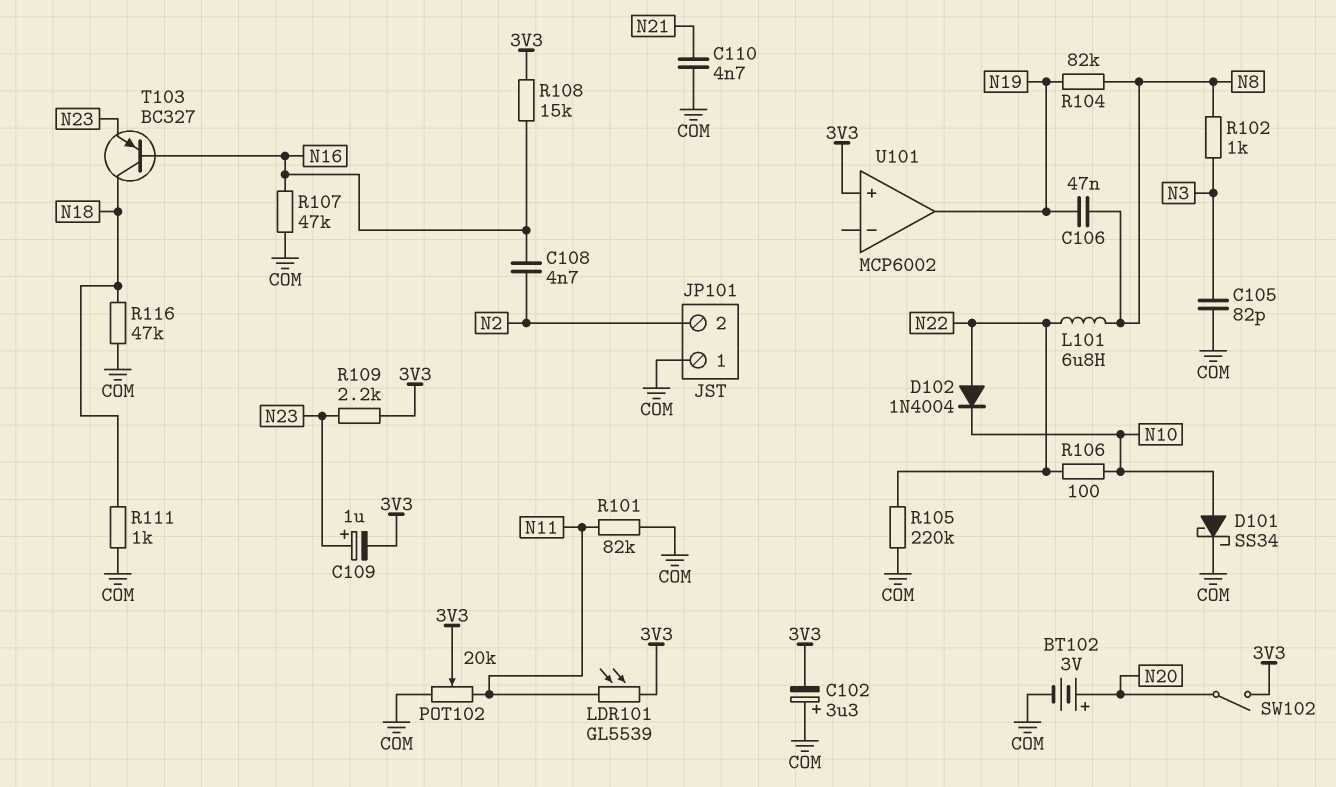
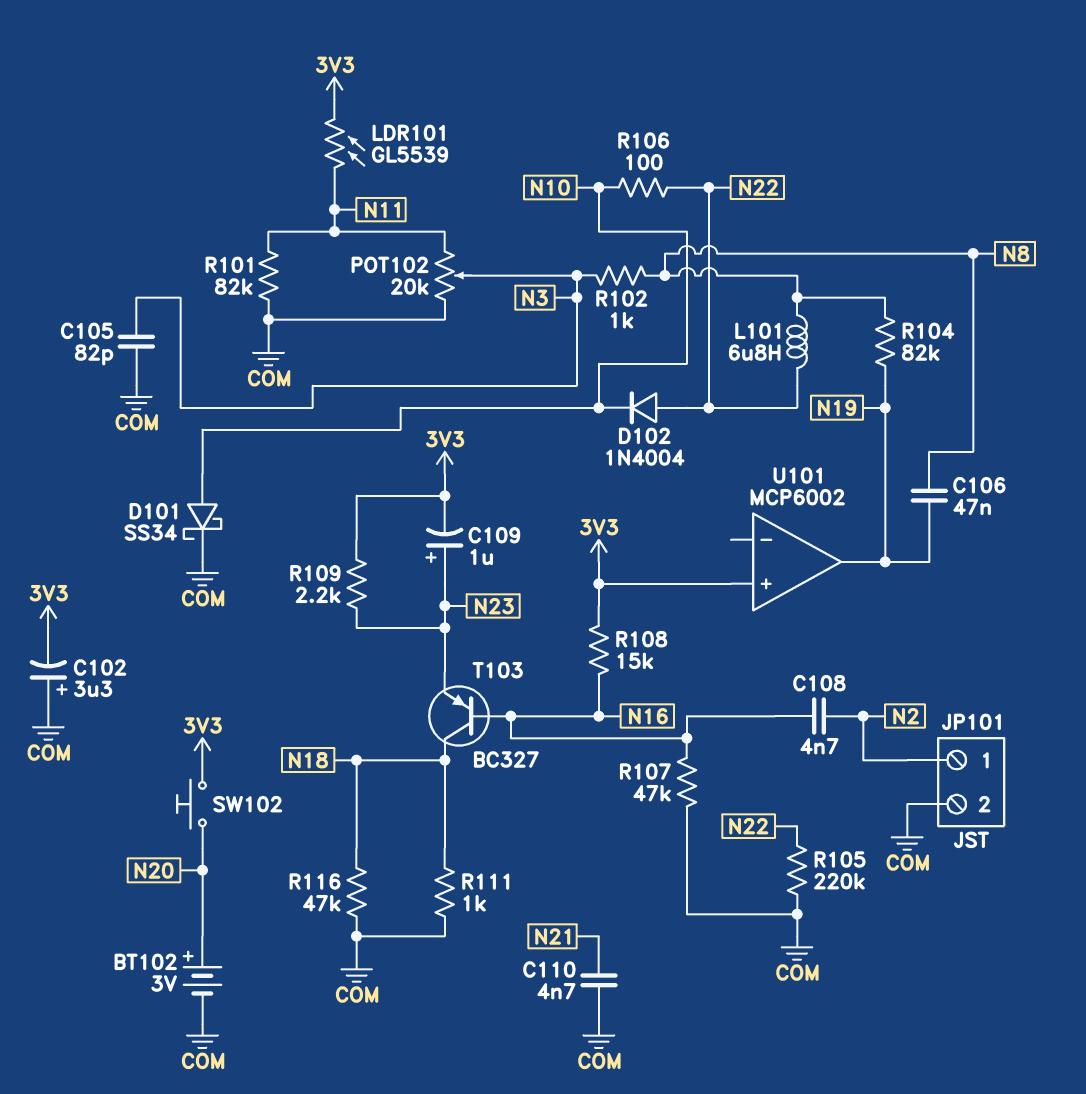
JP101 pin 1: COM -> N2
JP101 pin 2: N2 -> COM
POT102: 20k (COM, N11, wiper 3V3) -> 20k (COM, N11, wiper N3)
SW102: switch (3V3, N20) -> button (3V3, N20)

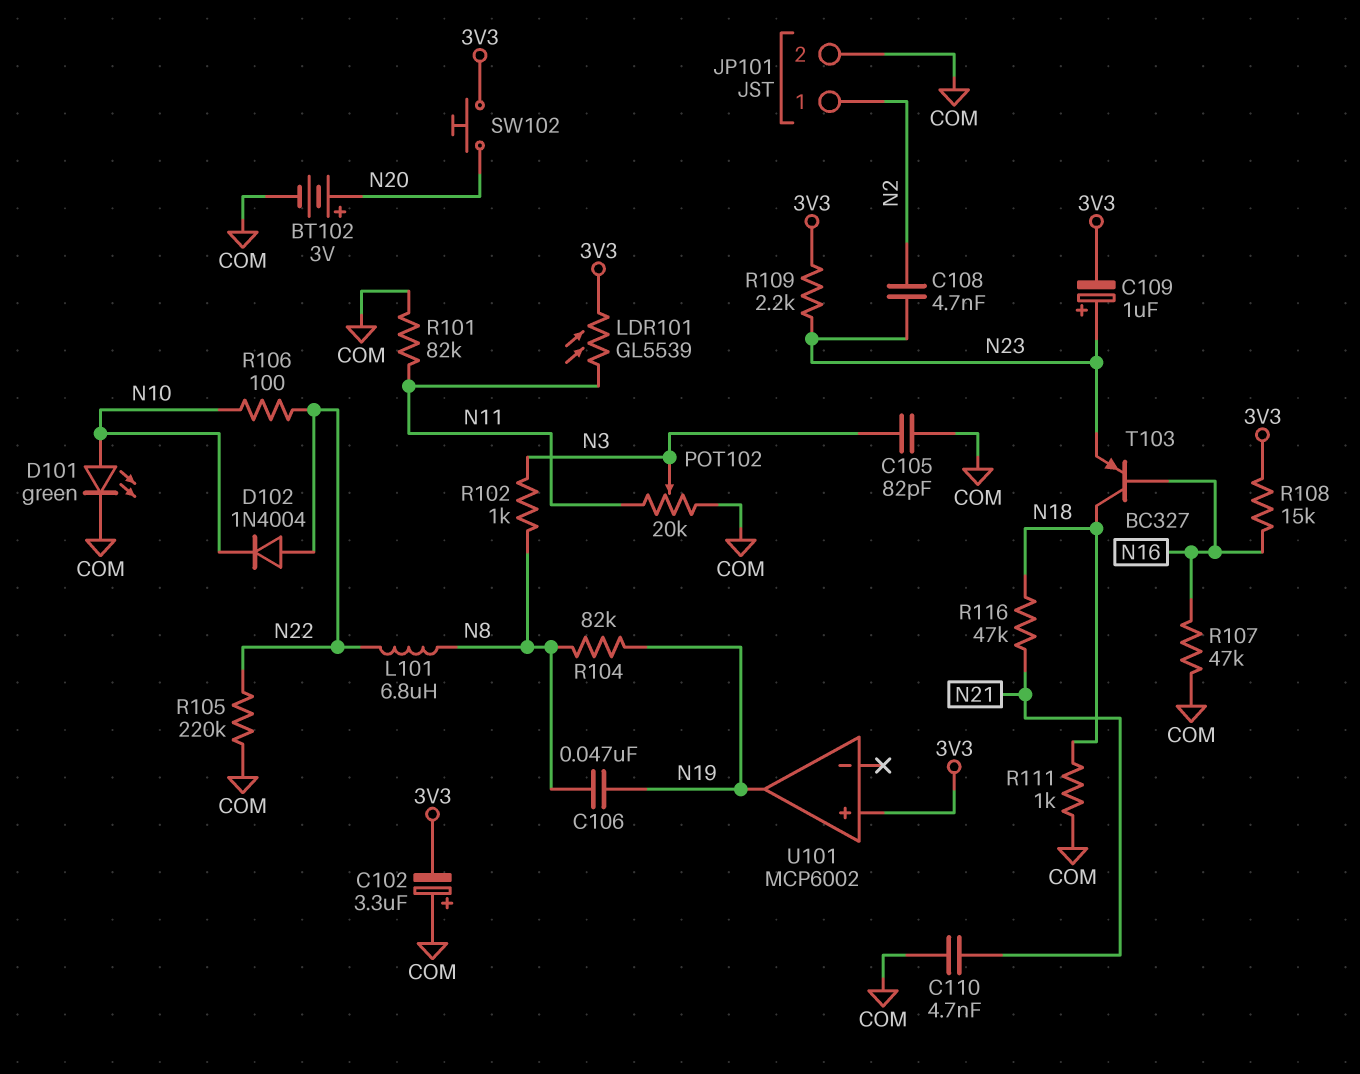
C108: 4.7nF (N2, N16) -> 4.7nF (N2, N23)
D101: schottky SS34 (A N10, K COM) -> LED green (A N10, K COM)
R116: 47k (COM, N18) -> 47k (N18, N21)

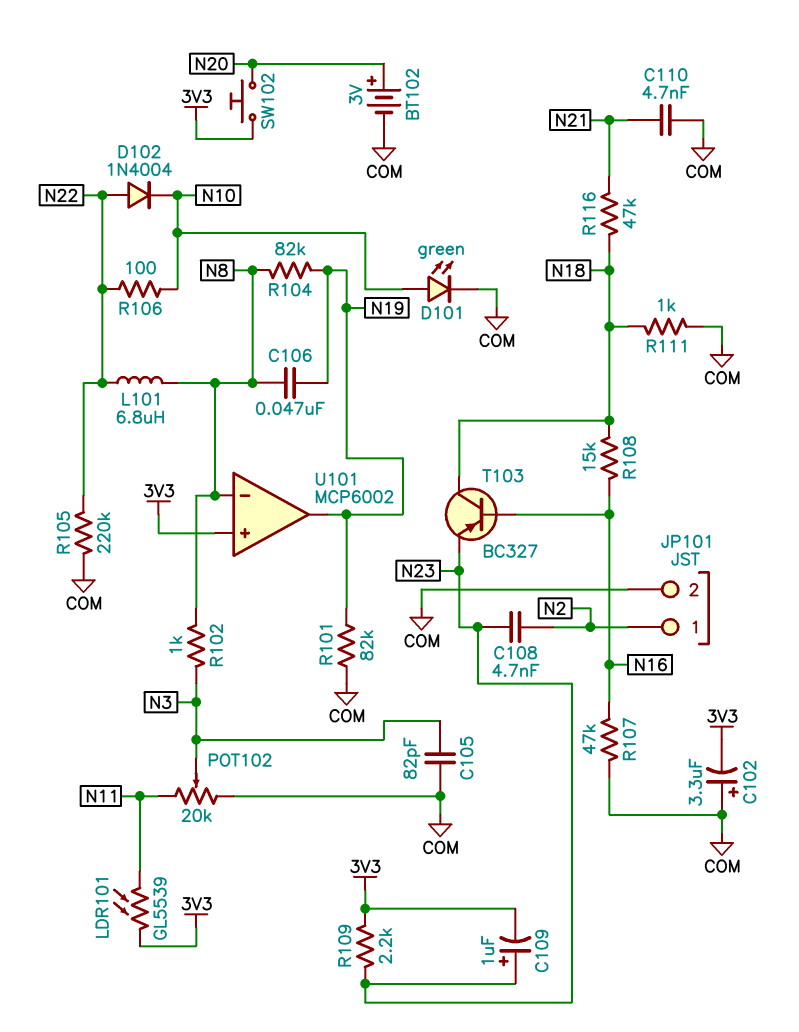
R101: 82k (COM, N11) -> 82k (COM, N19)
R108: 15k (3V3, N16) -> 15k (N16, N18)
U101 pin in-: none -> N8

